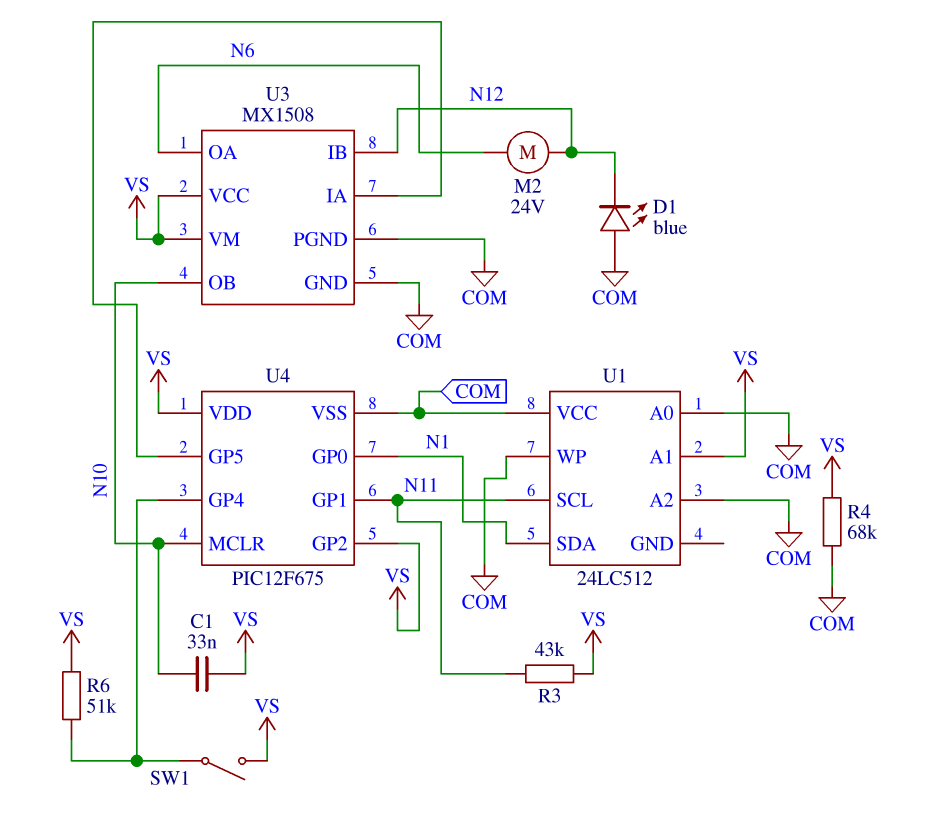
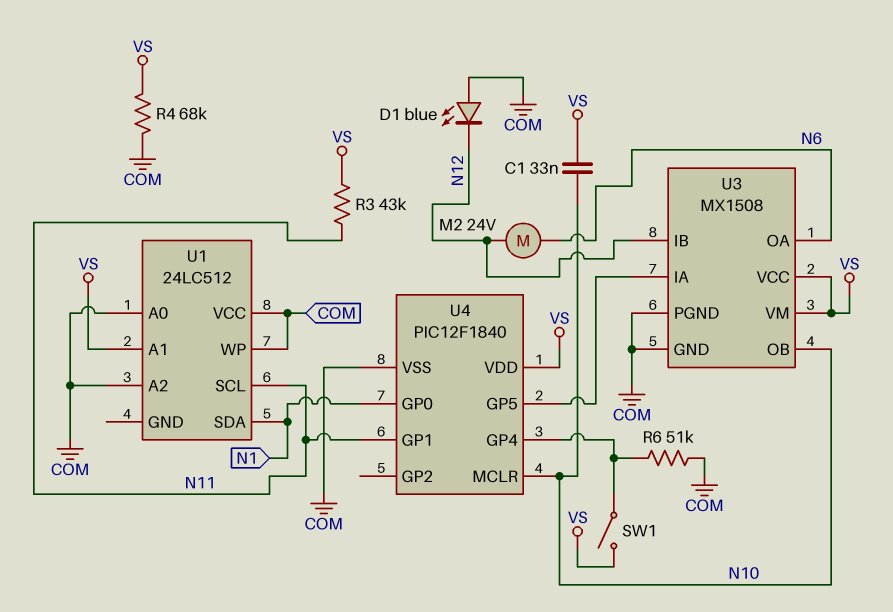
R6: 51k (U4/GP4, VS) -> 51k (COM, U4/GP4)
U4: PIC12F675 -> PIC12F1840
U4 pin GP2: VS -> none

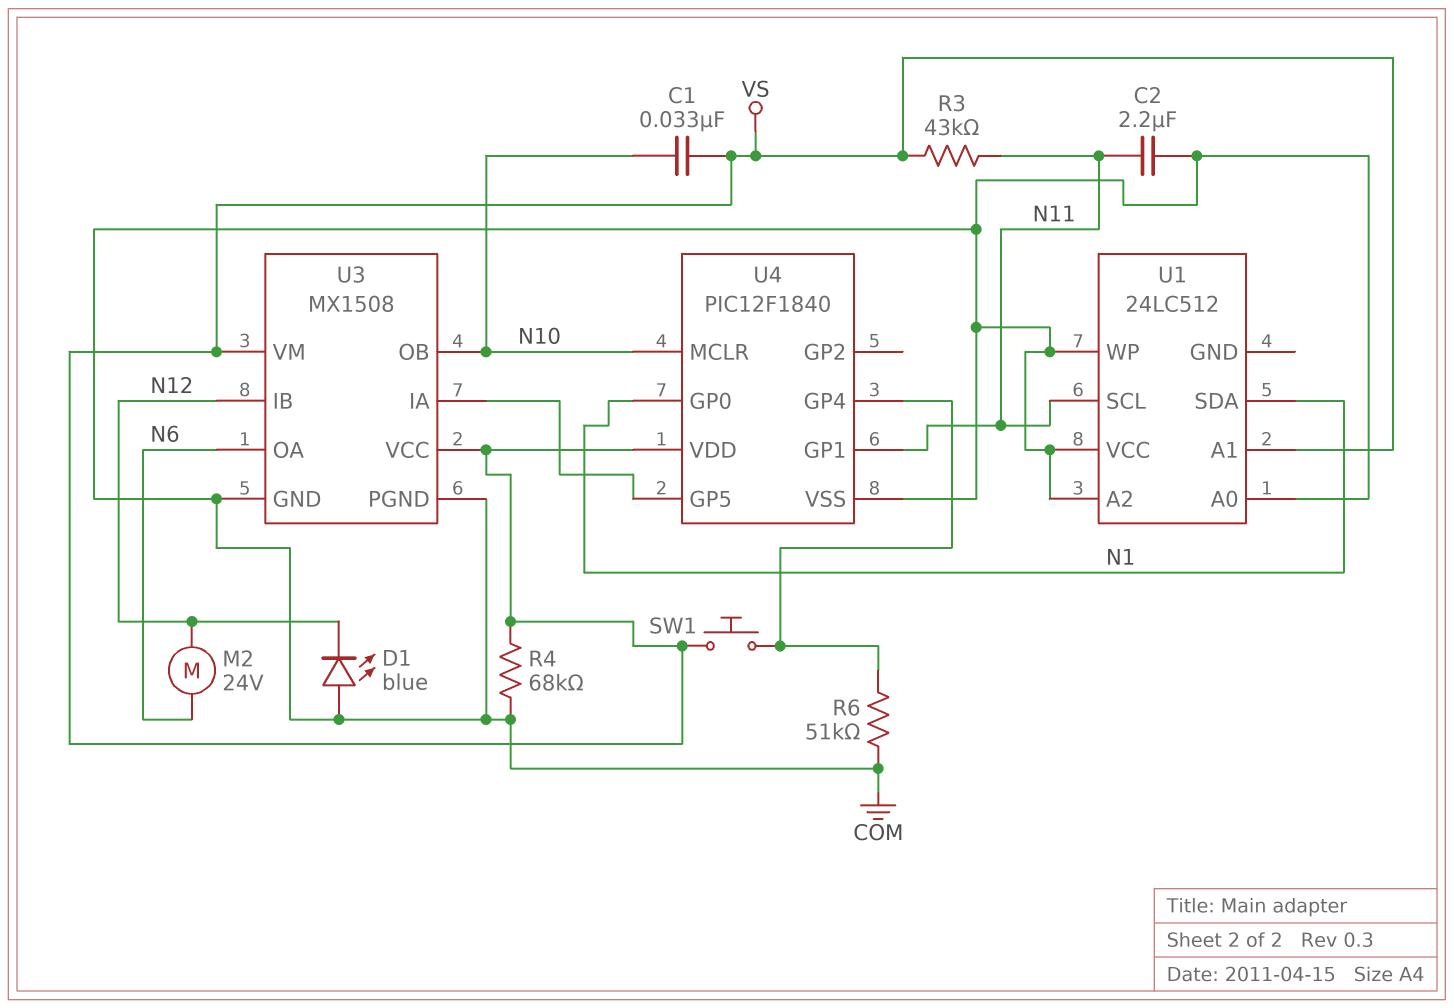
C2: none -> 2.2uF (COM, N11)
SW1: switch (U4/GP4, VS) -> button (U4/GP4, VS)

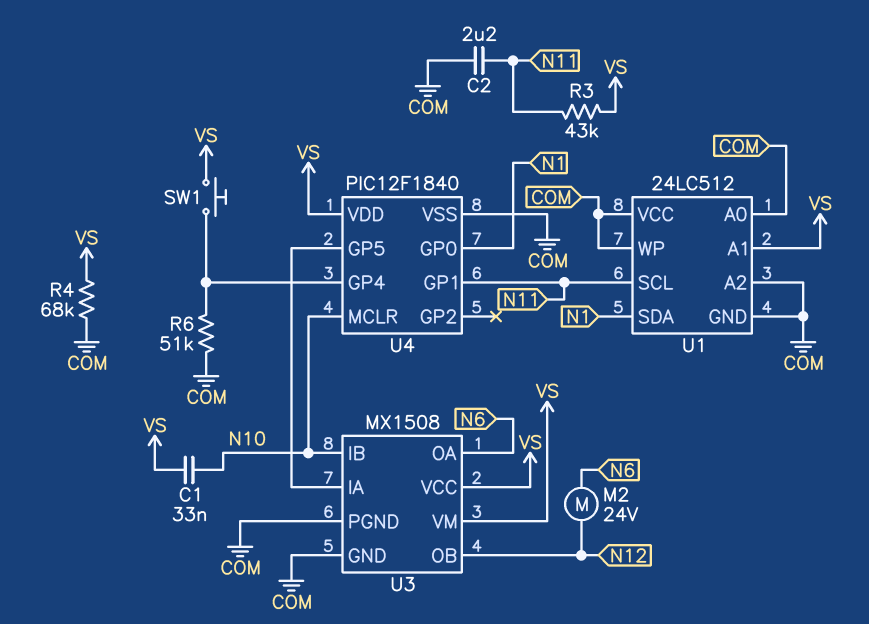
D1: LED blue (A COM, K N12) -> none
U1 pin GND: none -> COM
U3 pin IB: N12 -> N10
U3 pin OB: N10 -> N12

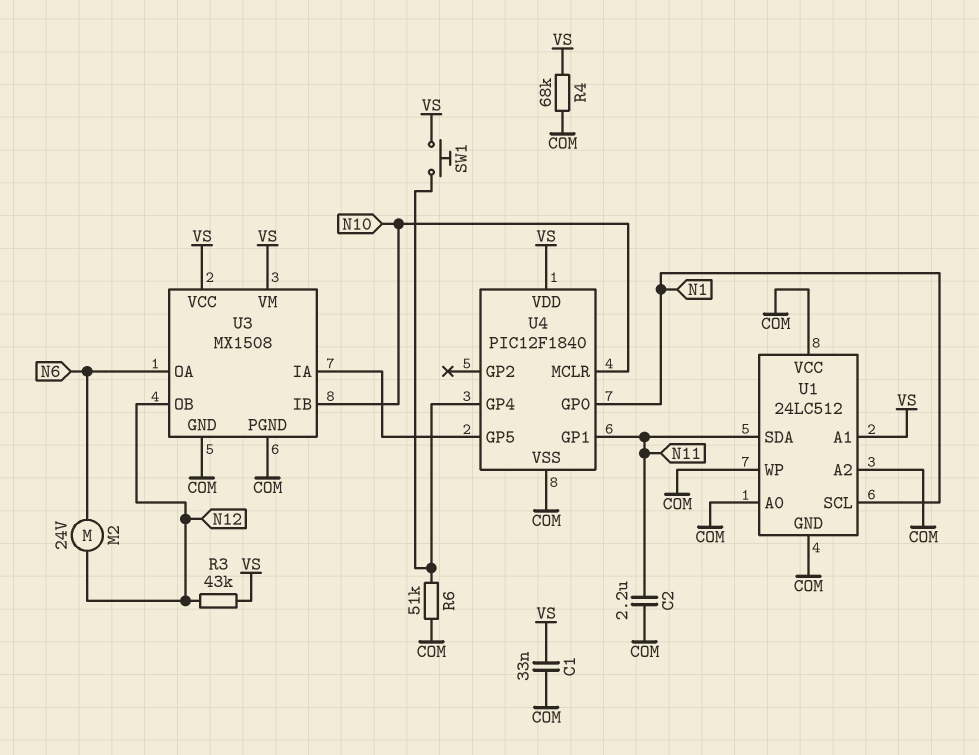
C1: 33nF (N10, VS) -> 33nF (COM, VS)
R3: 43k (N11, VS) -> 43k (N12, VS)
U1 pin SCL: N11 -> N1
U1 pin SDA: N1 -> N11

